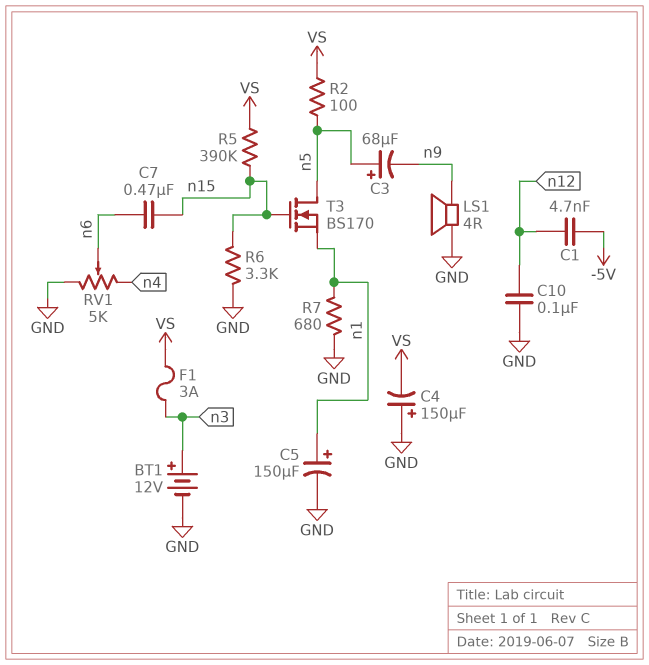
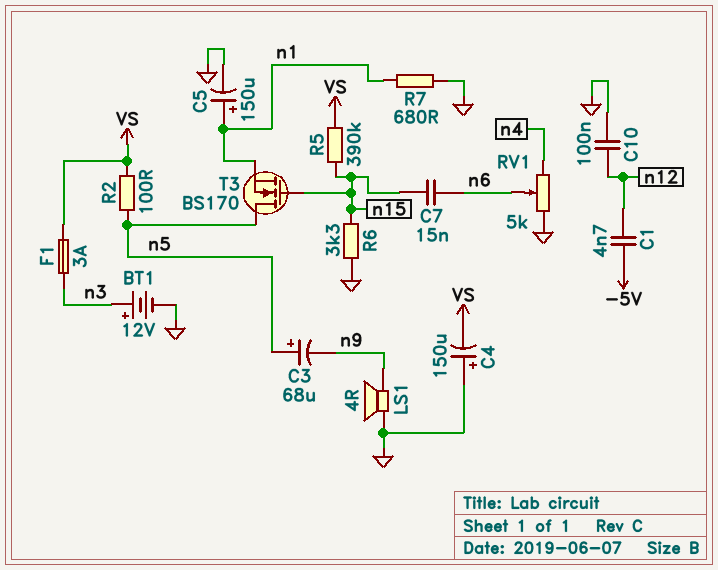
C7: 470nF (n6, n15) -> 15nF (n6, n15)

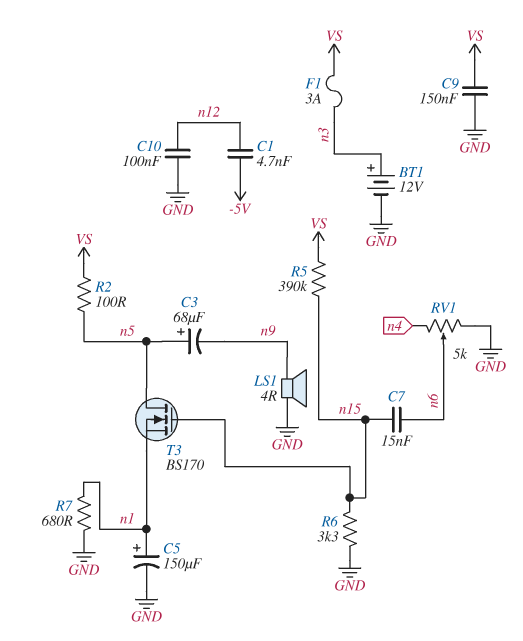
C4: 150uF (plus GND, minus VS) -> none
C9: none -> 150nF (GND, VS)

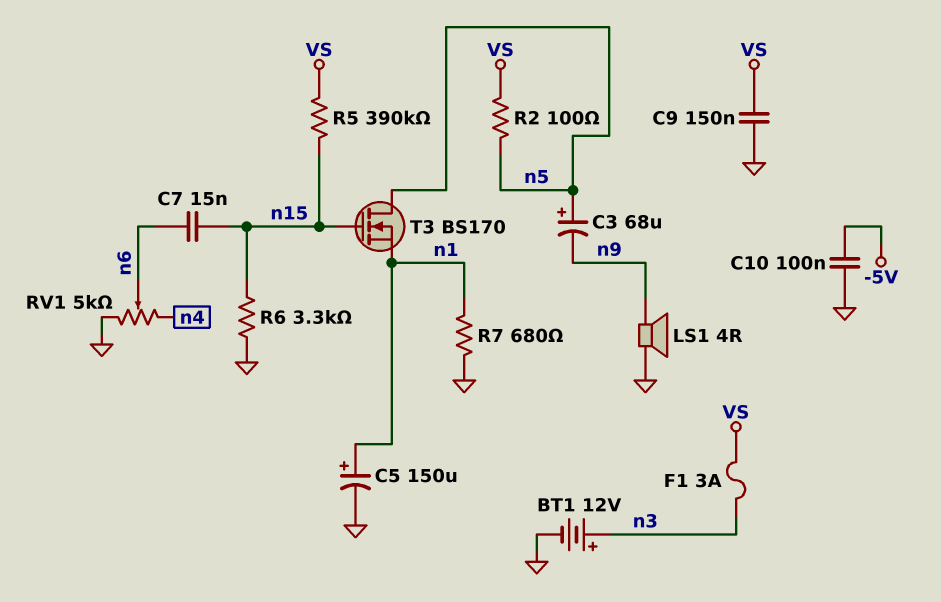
C1: 4.7nF (-5V, n12) -> none
C10: 100nF (GND, n12) -> 100nF (-5V, GND)

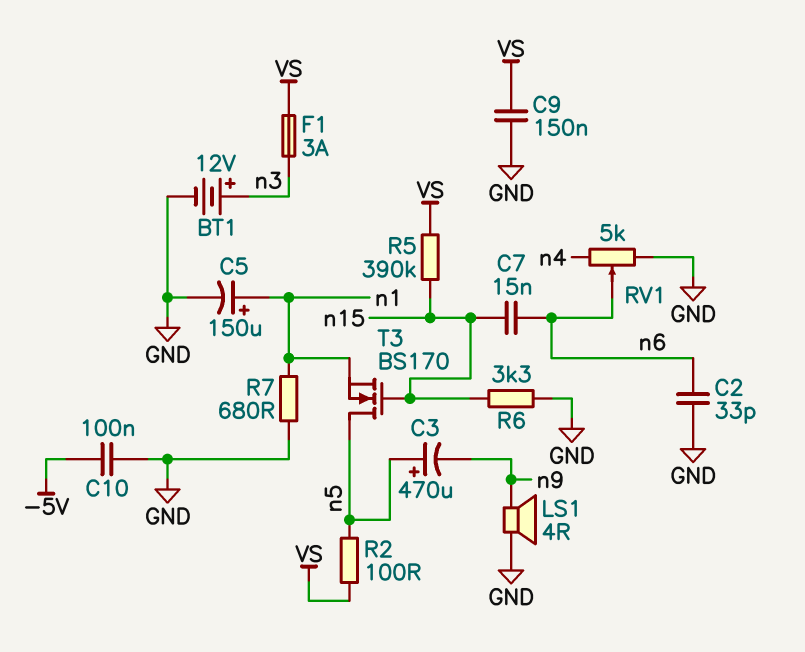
C2: none -> 33pF (GND, n6)
C3: 68uF (plus n5, minus n9) -> 470uF (plus n5, minus n9)

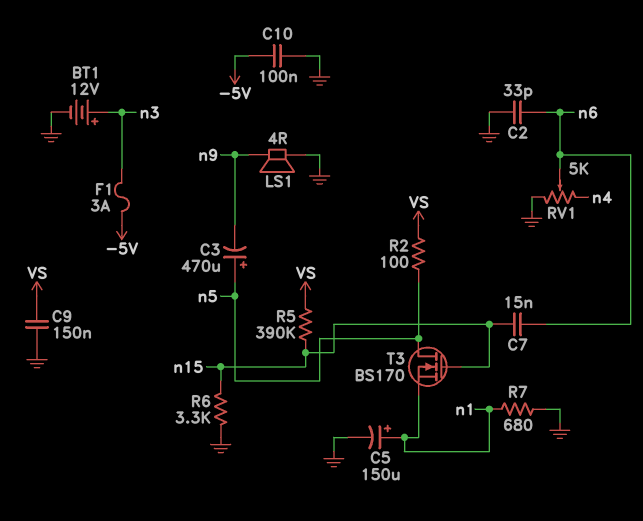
F1: 3A (VS, n3) -> 3A (-5V, n3)

